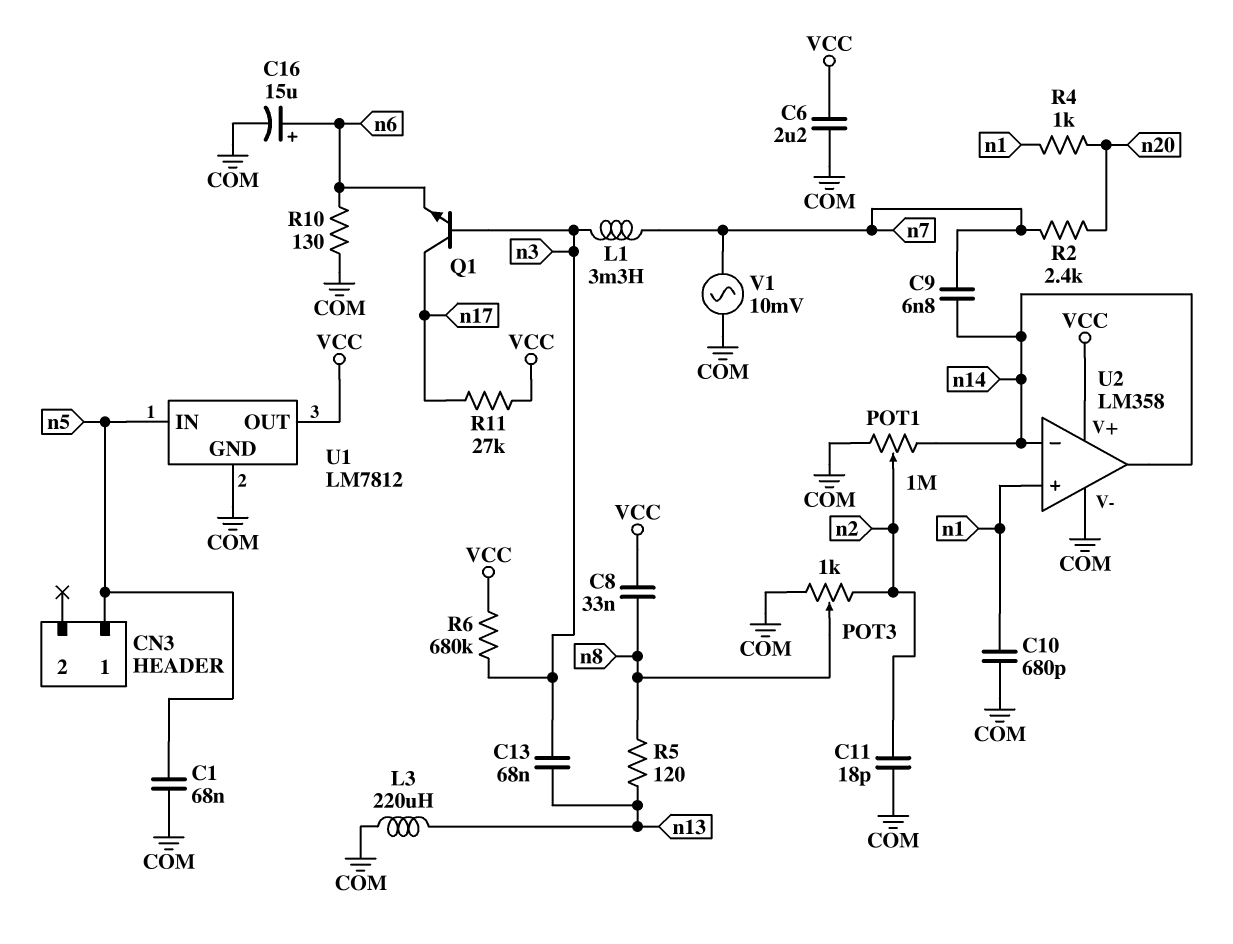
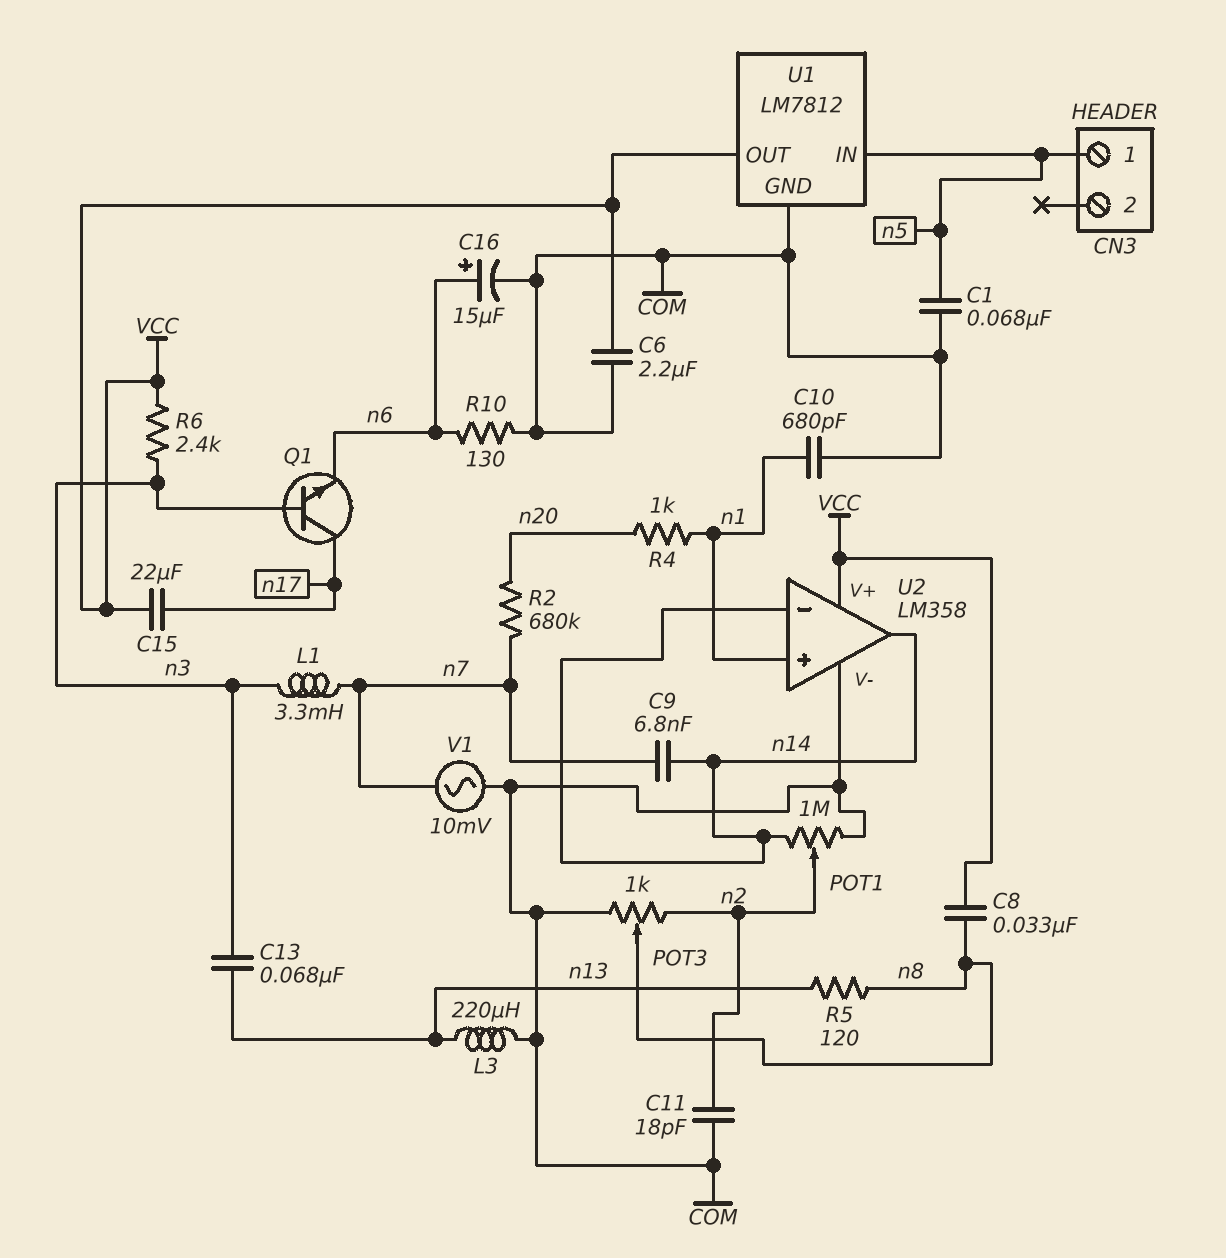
C15: none -> 22uF (VCC, n17)
R2: 2.4k (n7, n20) -> 680k (n7, n20)
R6: 680k (VCC, n3) -> 2.4k (VCC, n3)
R11: 27k (VCC, n17) -> none

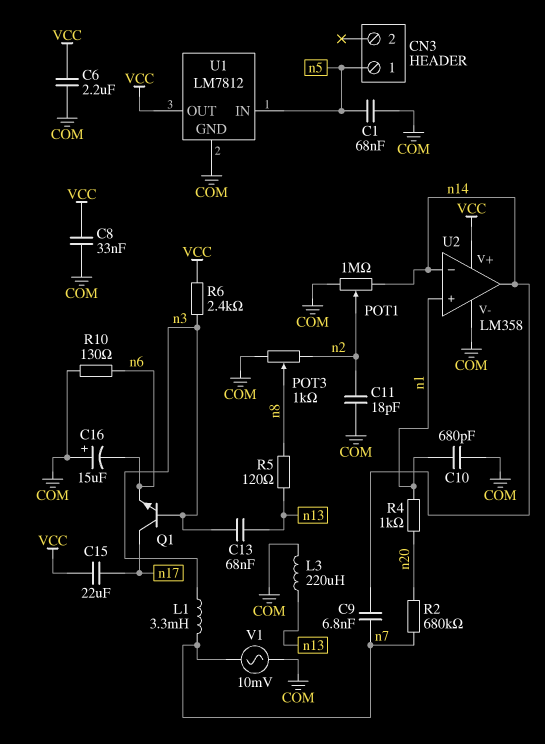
C8: 33nF (VCC, n8) -> 33nF (COM, VCC)
C16: 15uF (plus n6, minus COM) -> 15uF (plus COM, minus n6)

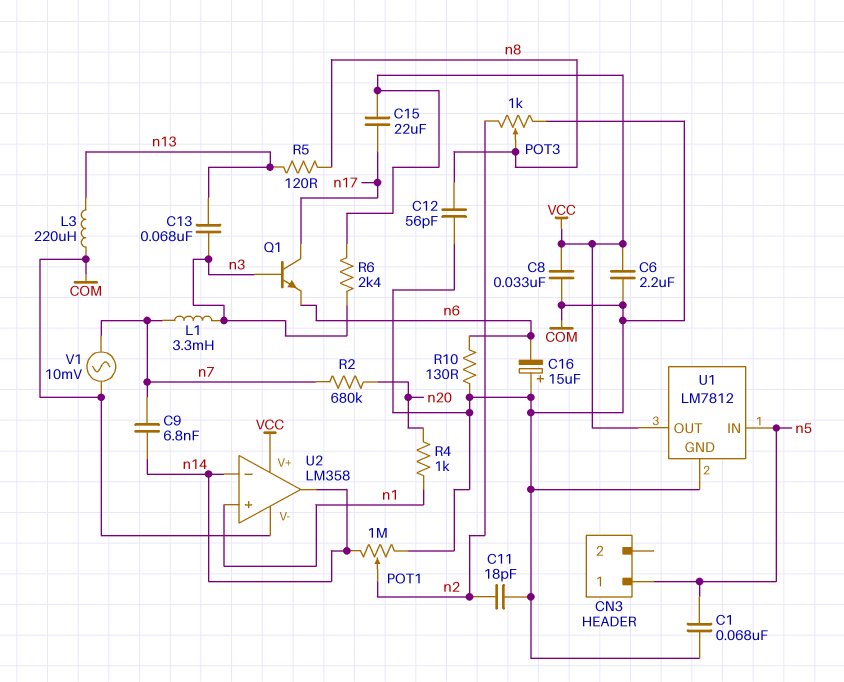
C10: 680pF (COM, n1) -> none
C12: none -> 56pF (COM, n8)

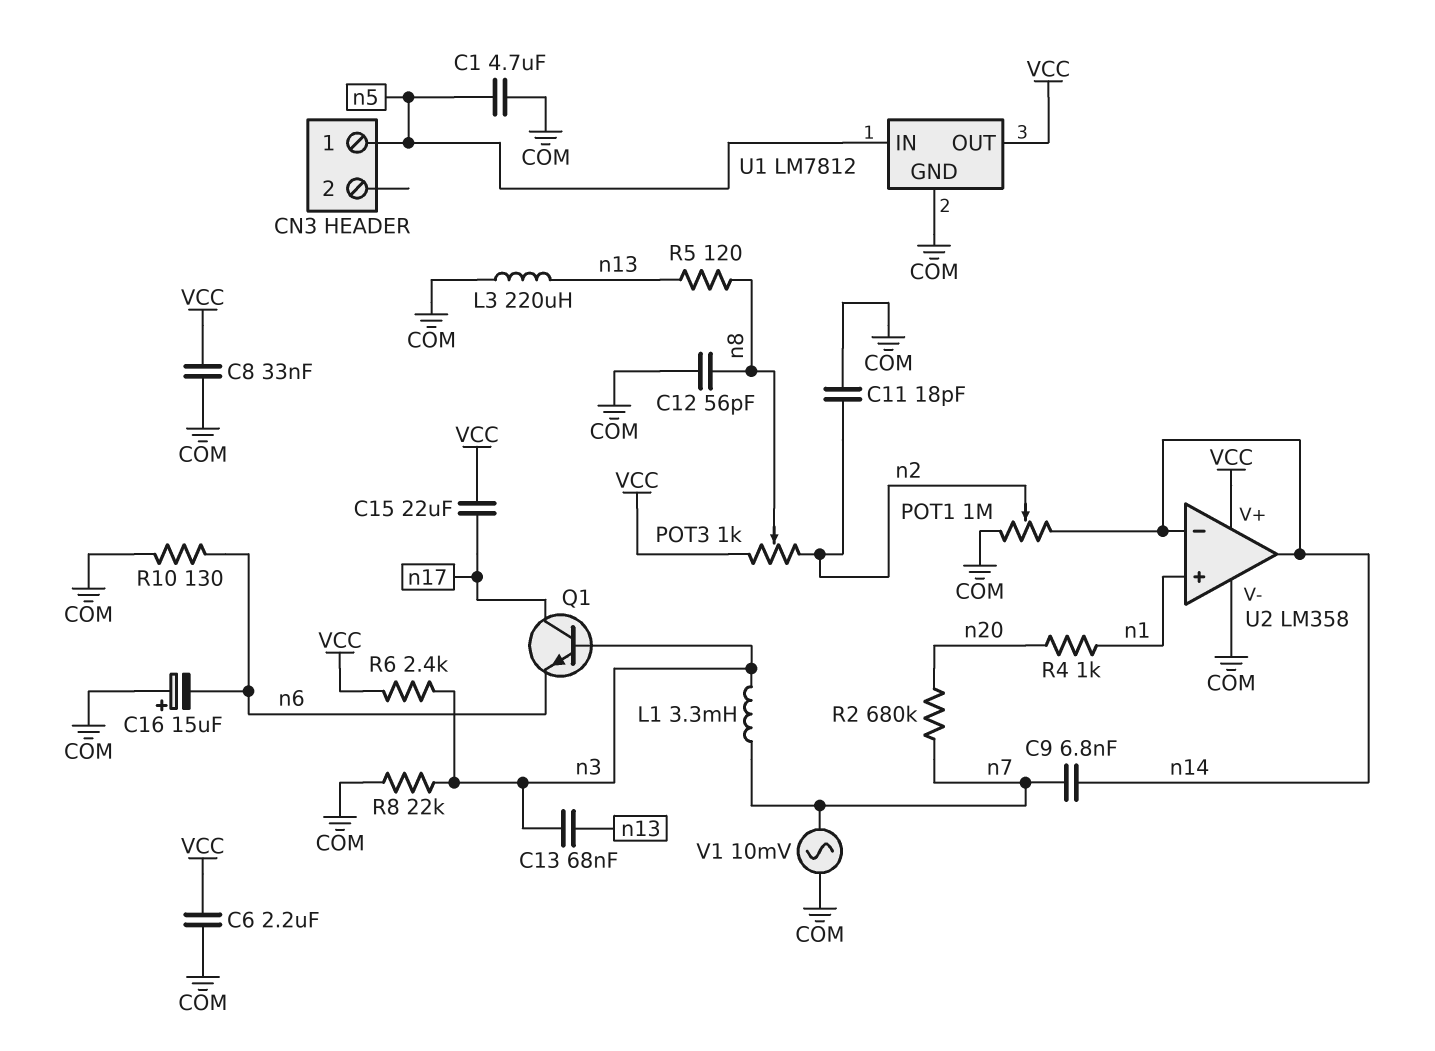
C1: 68nF (COM, n5) -> 4.7uF (COM, n5)
POT3: 1k (COM, n2, wiper n8) -> 1k (VCC, n2, wiper n8)
R8: none -> 22k (COM, n3)

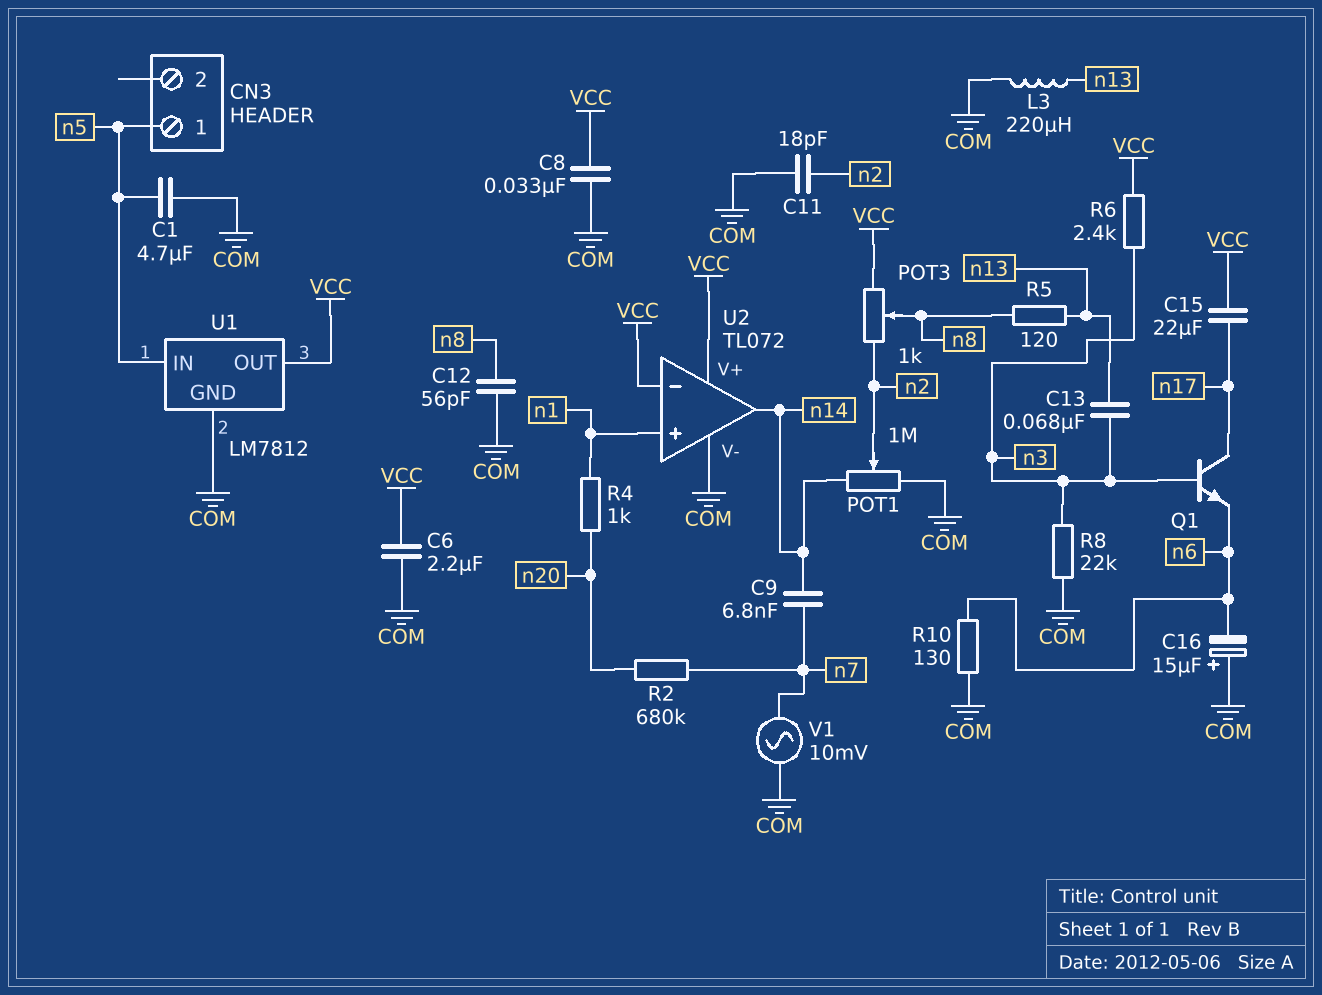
L1: 3.3mH (n3, n7) -> none
U2: LM358 -> TL072
U2 pin in-: n14 -> VCC

